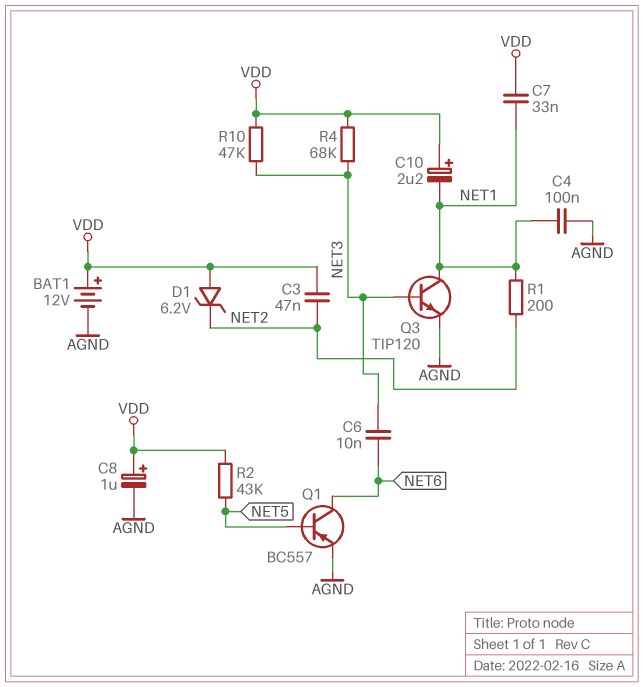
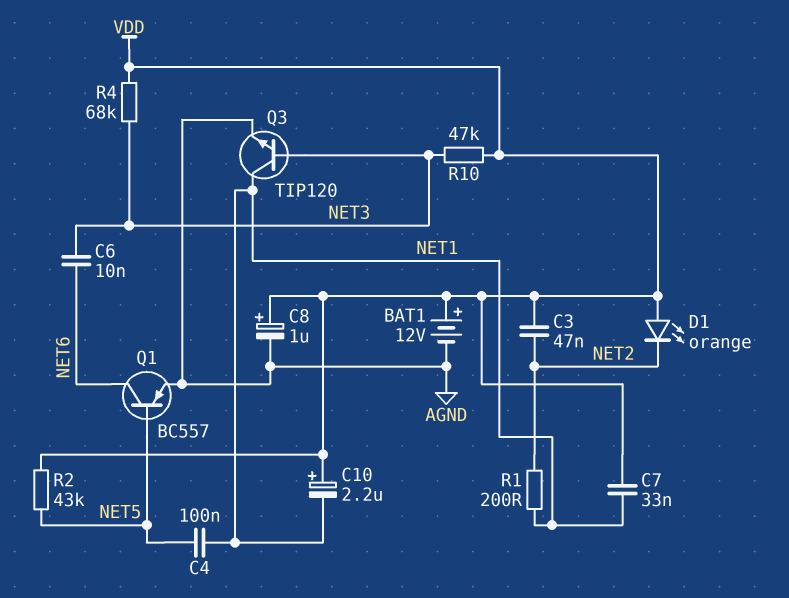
C4: 100nF (AGND, NET1) -> 100nF (NET1, NET5)
D1: zener 6.2V (A VDD, K NET2) -> LED orange (A VDD, K NET2)

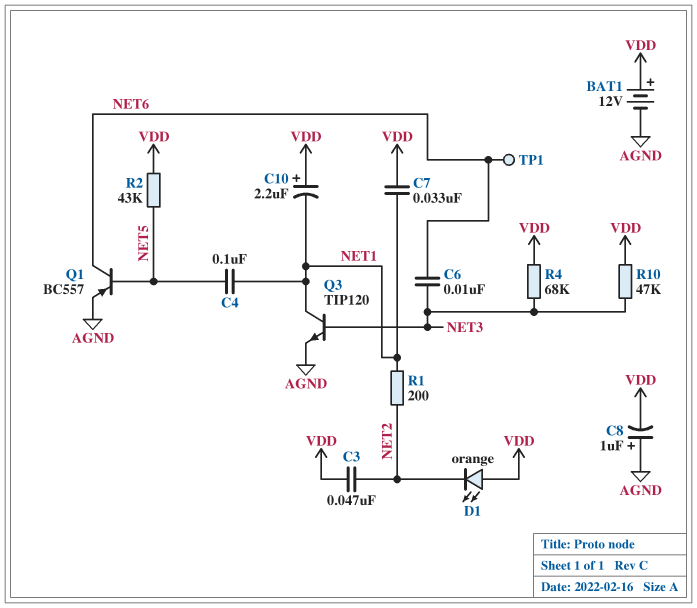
C8: 1uF (plus VDD, minus AGND) -> 1uF (plus AGND, minus VDD)
TP1: none -> test point (NET6)

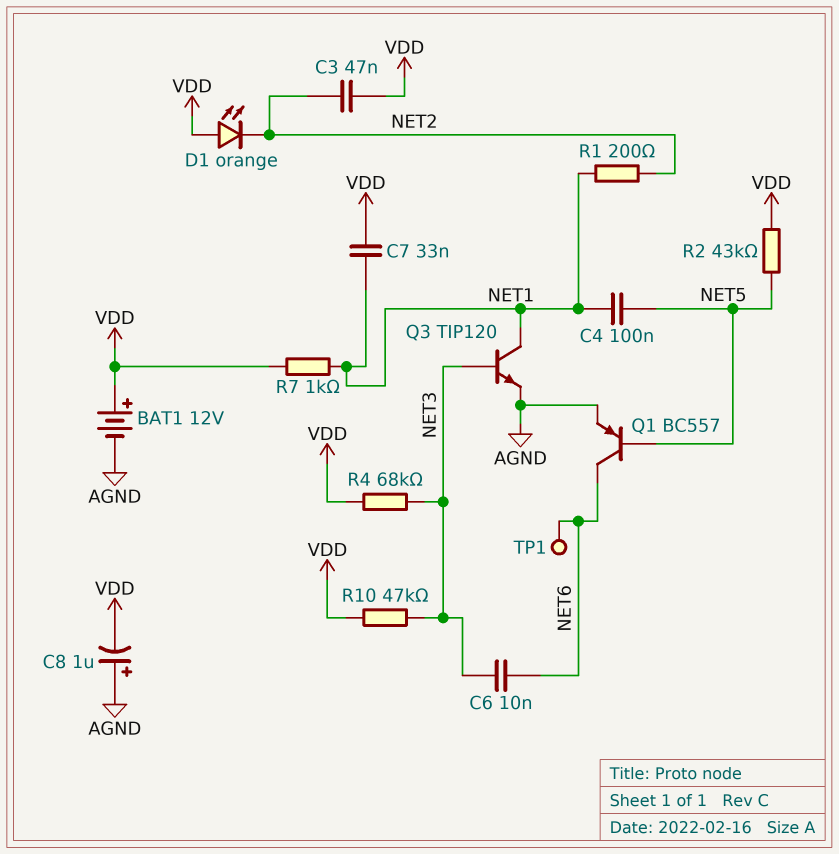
C10: 2.2uF (plus VDD, minus NET1) -> none
R7: none -> 1k (NET1, VDD)

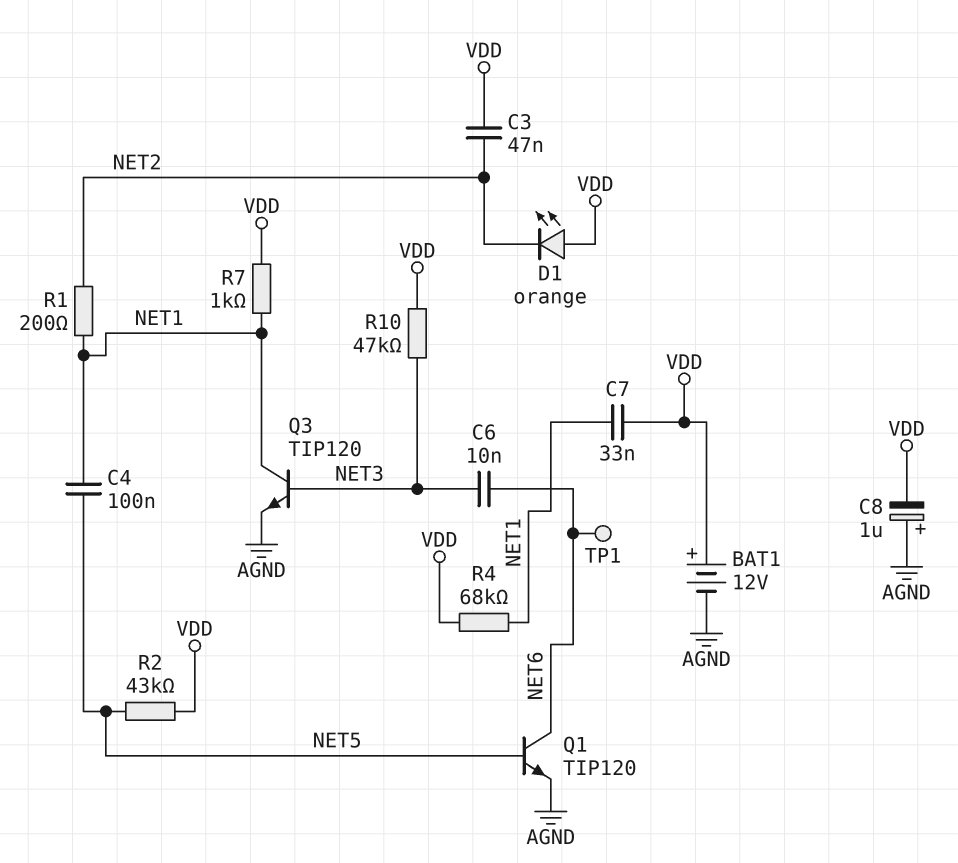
Q1: PNP BC557 (B NET5, C NET6, E AGND) -> NPN TIP120 (B NET5, C NET6, E AGND)
R4: 68k (NET3, VDD) -> 68k (NET1, VDD)

